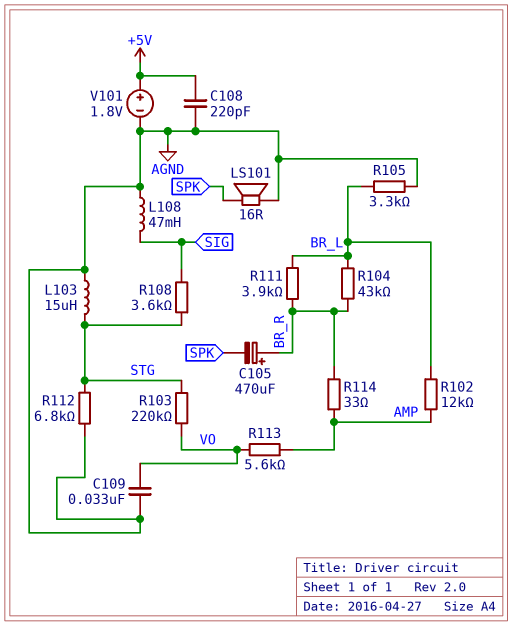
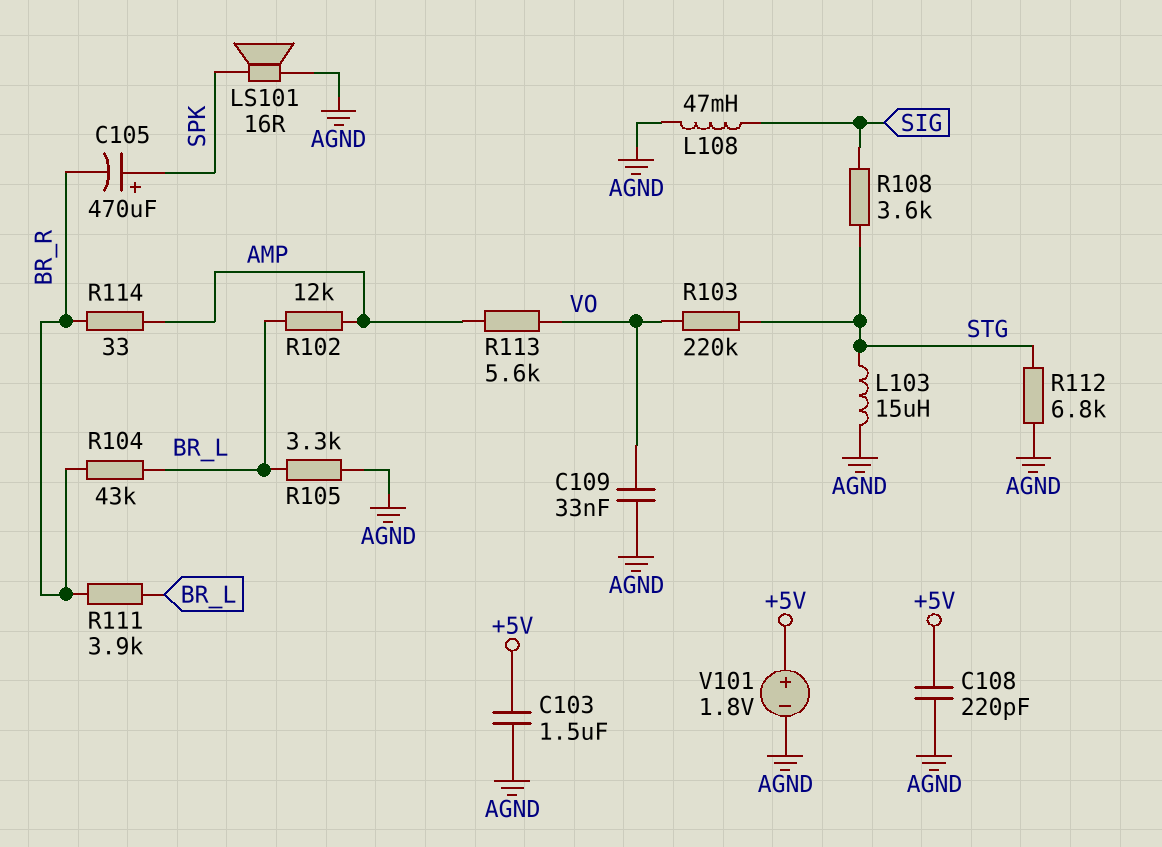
C103: none -> 1.5uF (+5V, AGND)
C105: 470uF (plus BR_R, minus SPK) -> 470uF (plus SPK, minus BR_R)

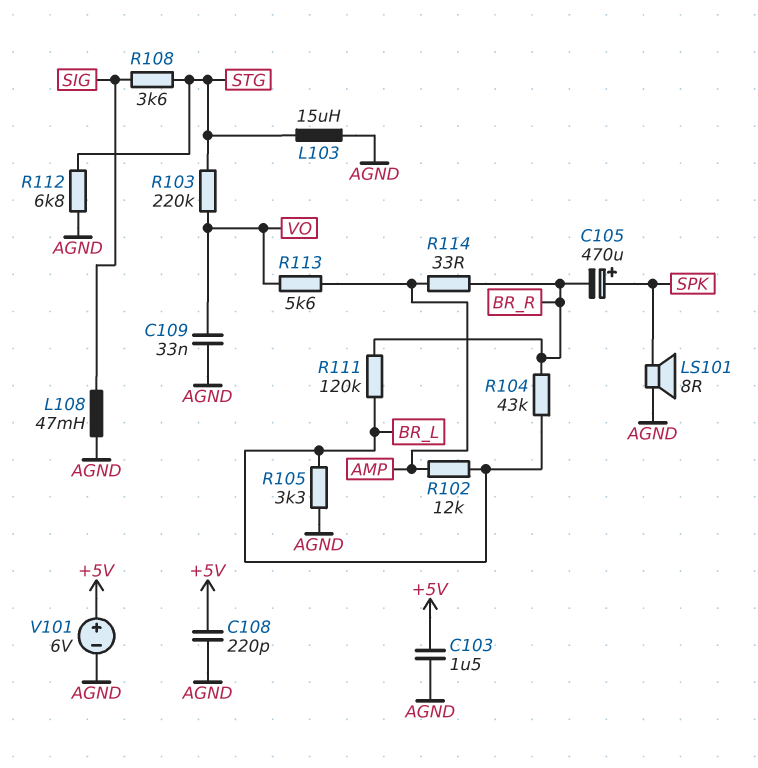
LS101: speaker 16R (AGND, SPK) -> speaker 8R (AGND, SPK)
R111: 3.9k (BR_L, BR_R) -> 120k (BR_L, BR_R)
V101: 1.8V (plus +5V, minus AGND) -> 6V (plus +5V, minus AGND)

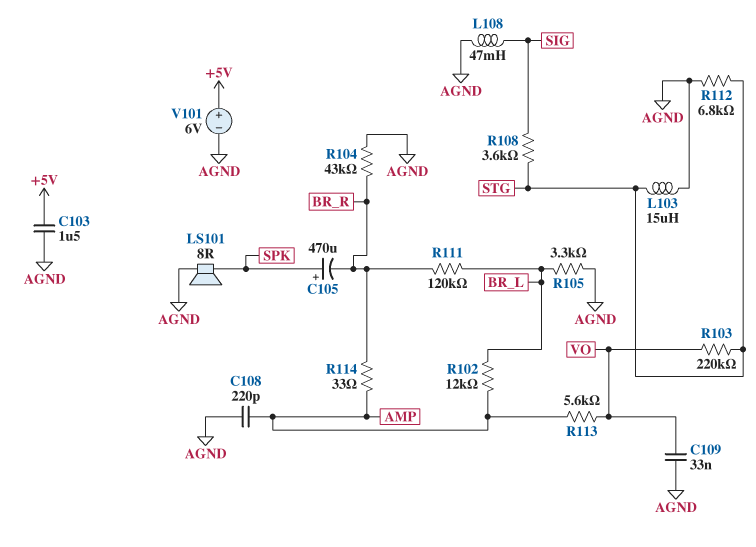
C108: 220pF (+5V, AGND) -> 220pF (AGND, AMP)
R104: 43k (BR_L, BR_R) -> 43k (AGND, BR_R)

